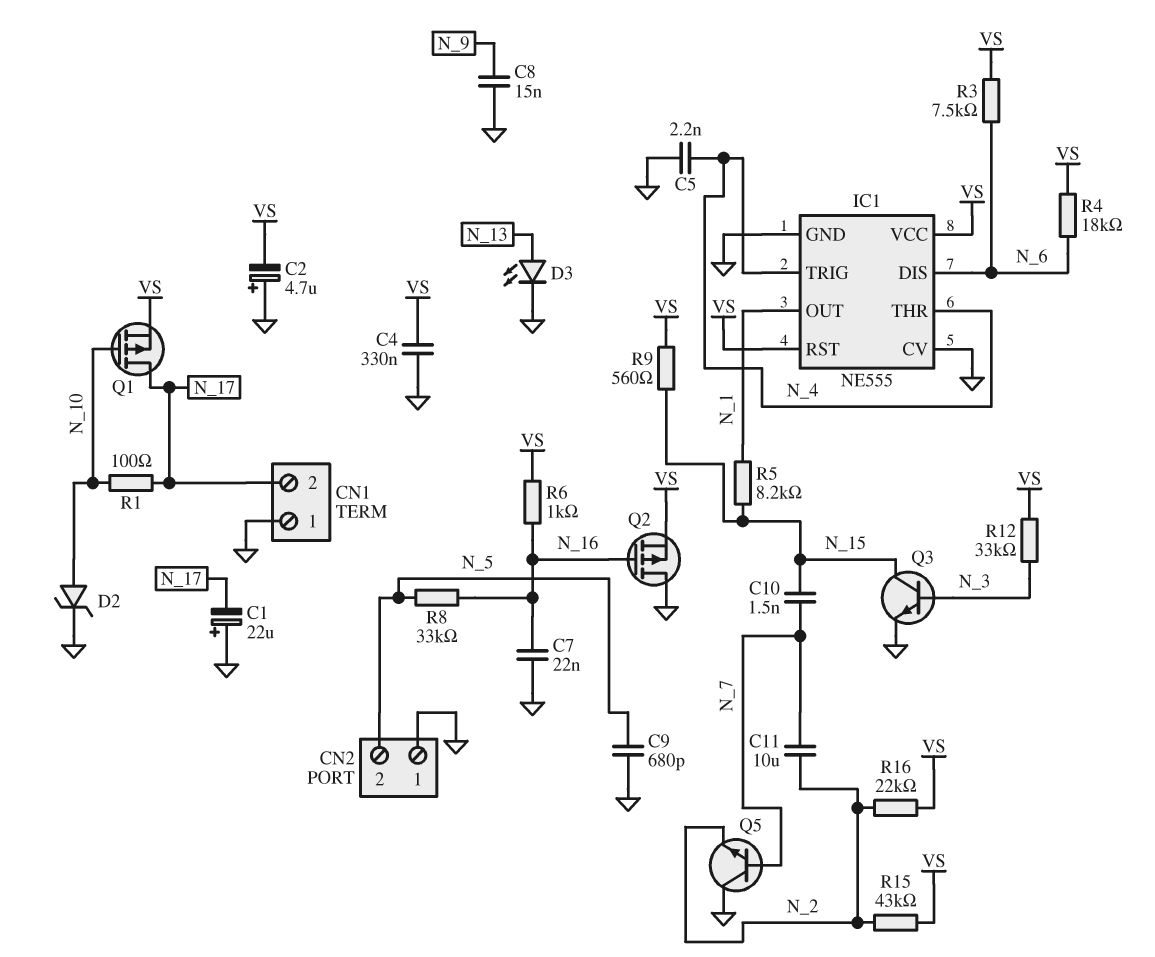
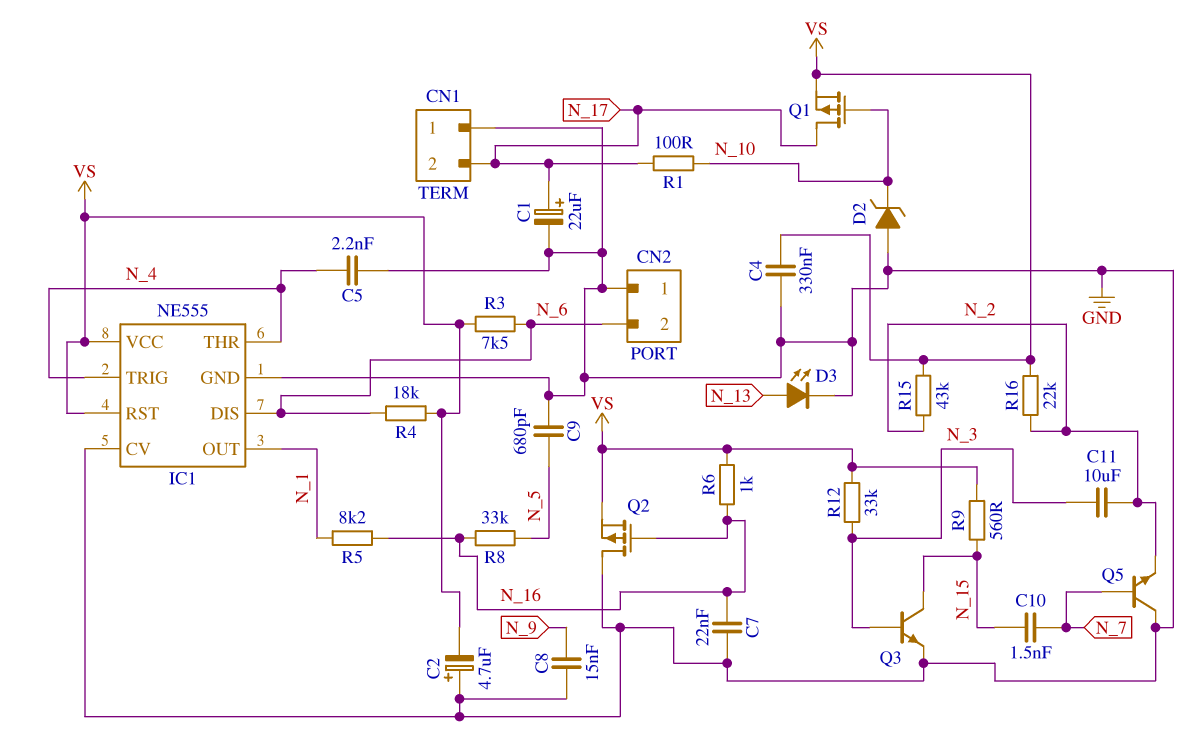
C1: 22uF (plus GND, minus N_17) -> 22uF (plus N_17, minus GND)
C11: 10uF (N_2, N_7) -> 10uF (N_2, N_3)
CN2 pin 2: N_5 -> N_6
D2: zener (A N_10, K GND) -> zener (A GND, K N_10)
R5: 8.2k (N_1, N_15) -> 8.2k (N_1, N_16)

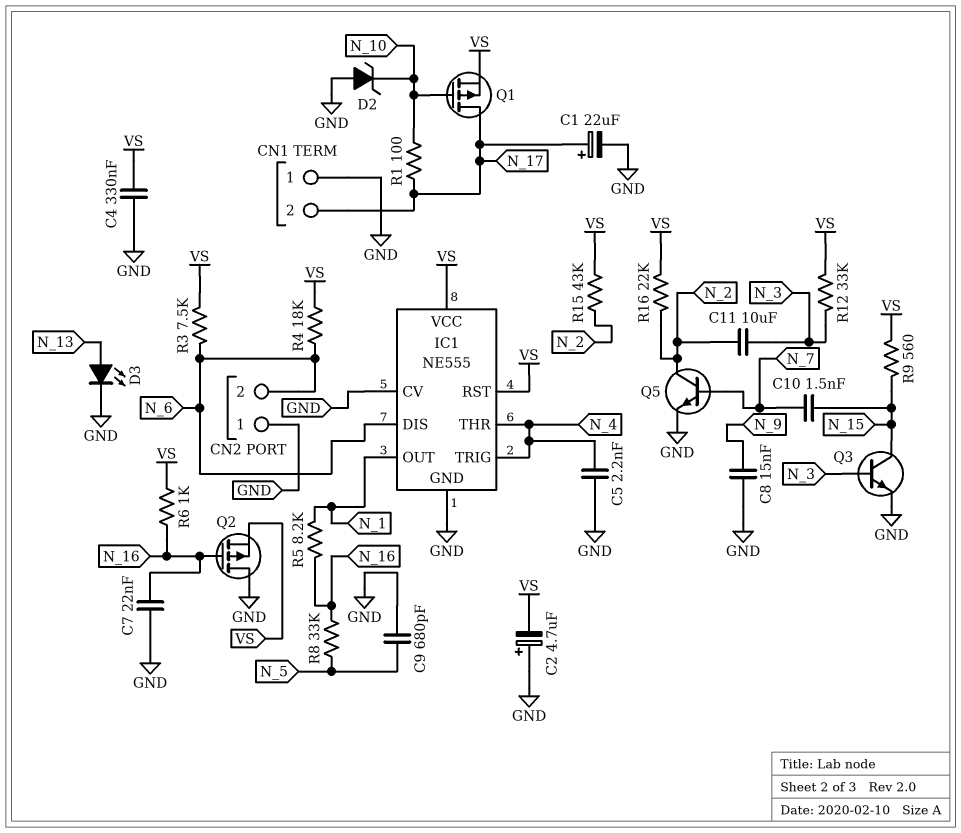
Q5: NPN (B N_7, C GND, E N_2) -> NPN (B N_7, C N_2, E GND)

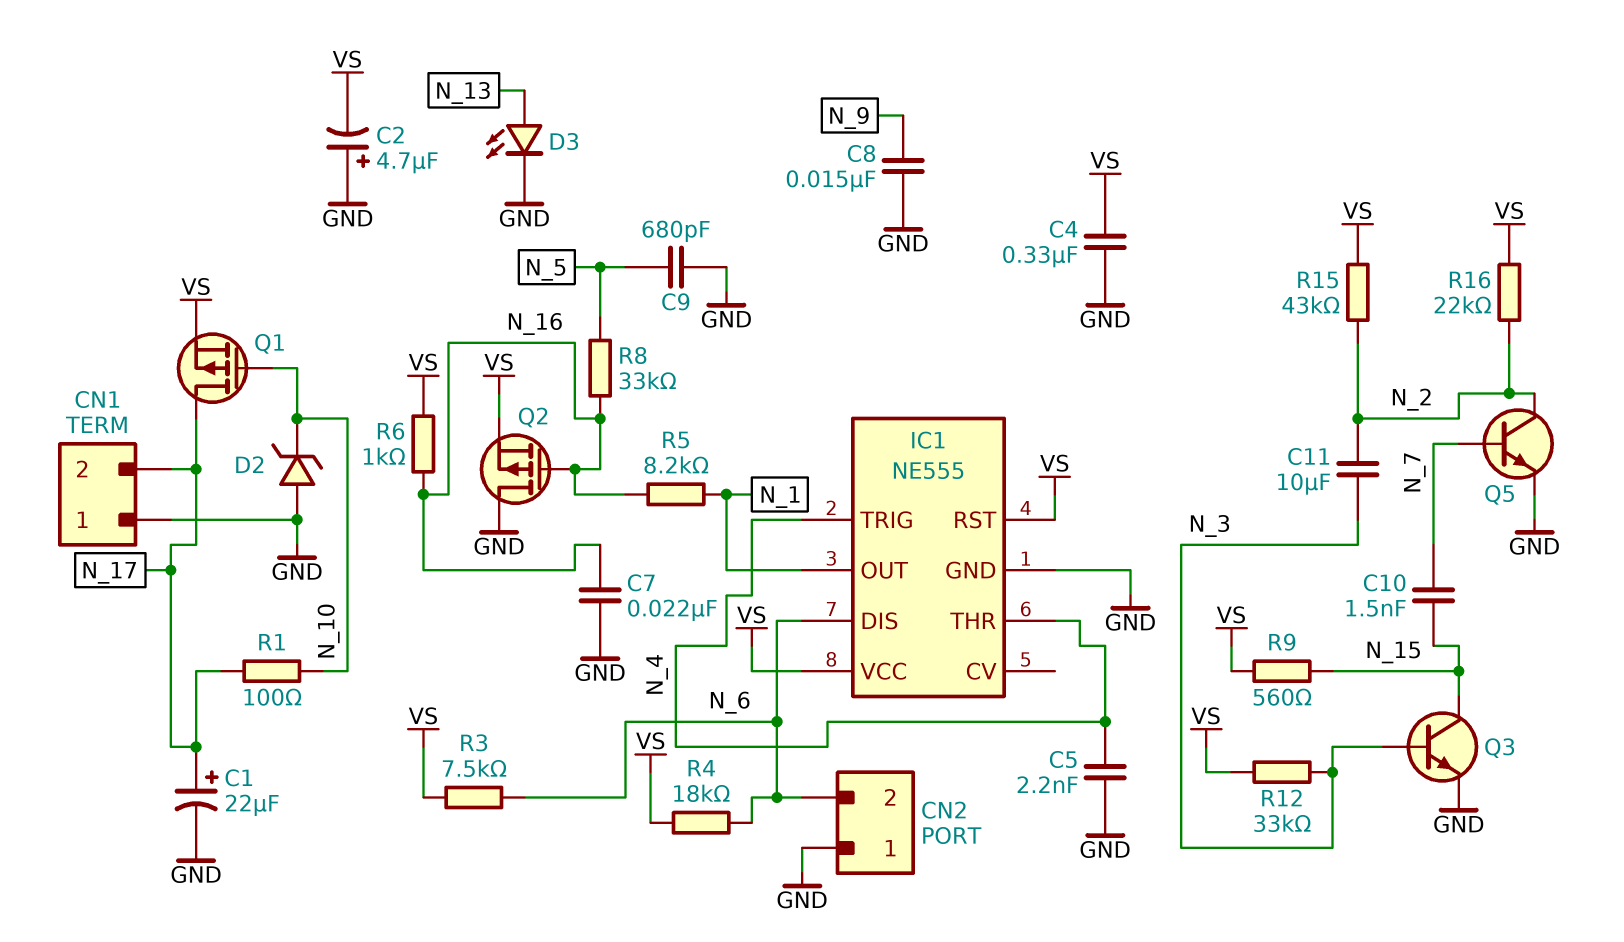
IC1 pin CV: GND -> none

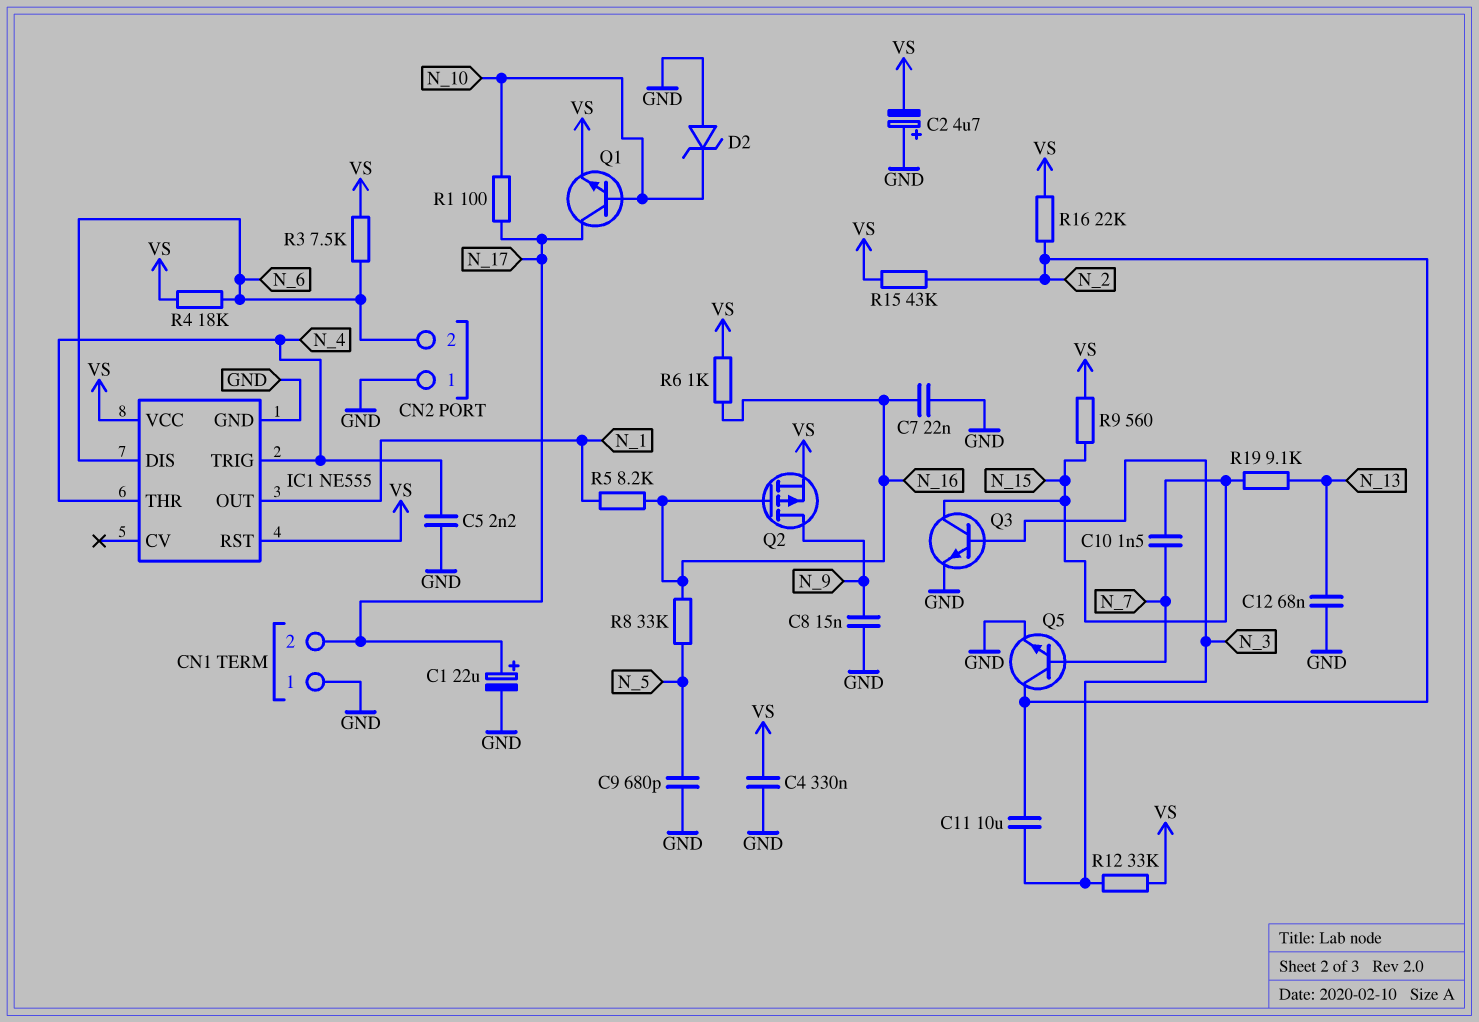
C12: none -> 68nF (GND, N_13)
D3: LED (A N_13, K GND) -> none
Q1: PMOS (G N_10, D N_17, S VS) -> NPN (B N_10, C N_17, E VS)
Q2: PMOS (G N_16, D GND, S VS) -> PMOS (G N_16, D N_9, S VS)
R19: none -> 9.1k (N_13, N_15)

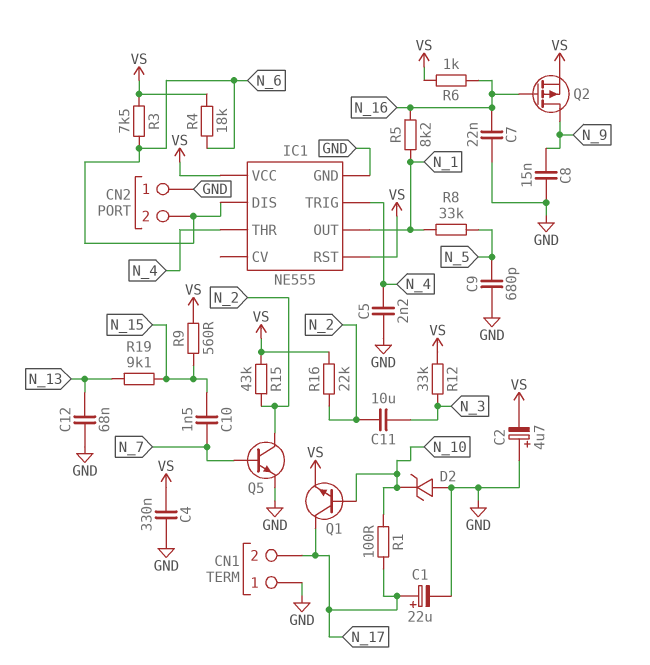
Q3: NPN (B N_3, C N_15, E GND) -> none
R8: 33k (N_5, N_16) -> 33k (N_1, N_5)

